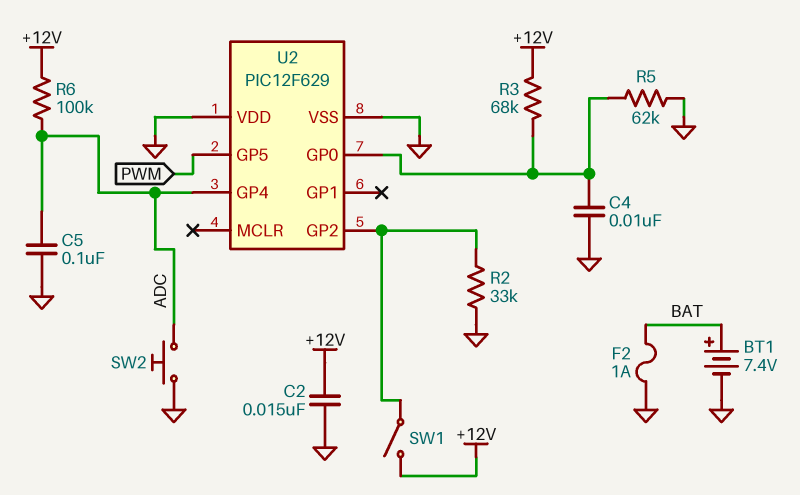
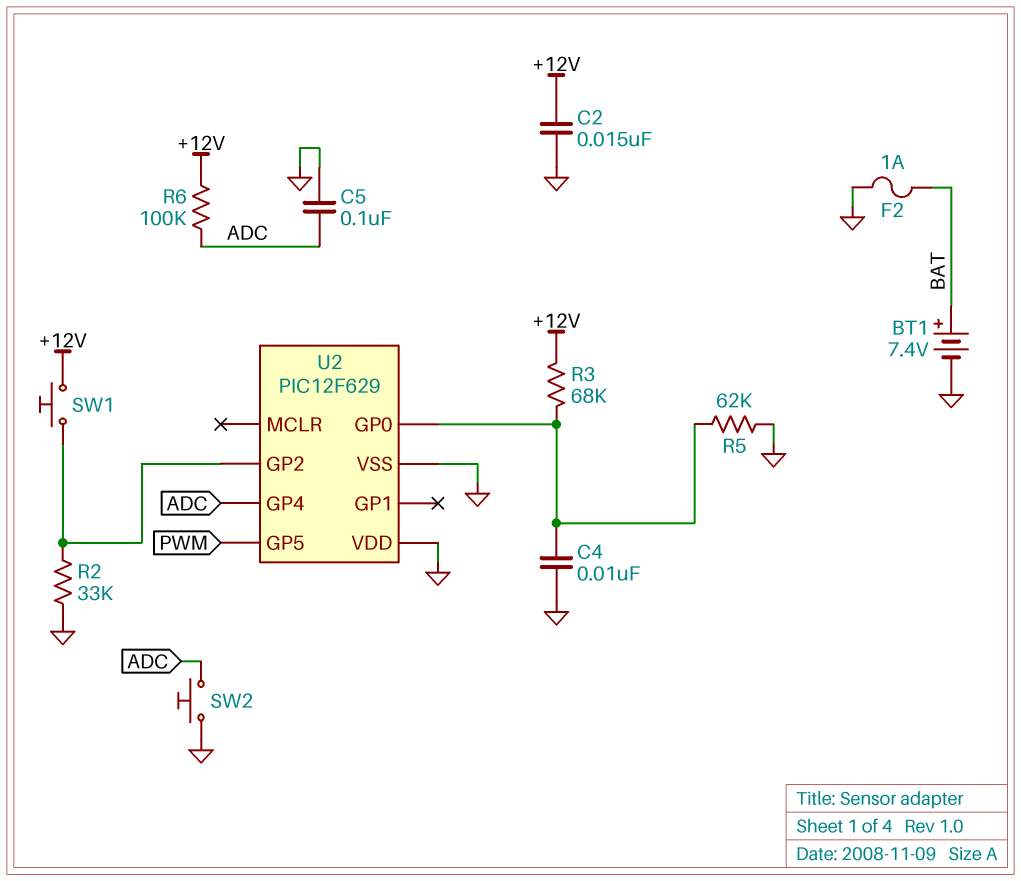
SW1: switch (+12V, U2/GP2) -> button (+12V, U2/GP2)

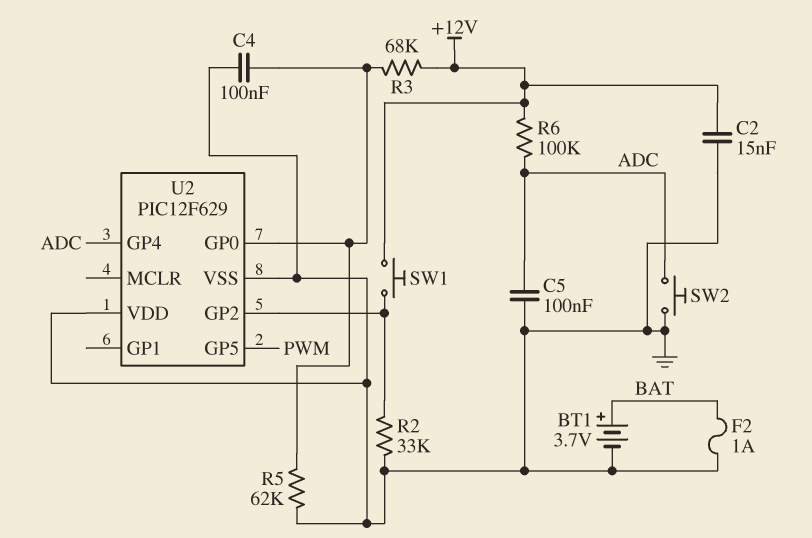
BT1: 7.4V (plus BAT, minus GND) -> 3.7V (plus BAT, minus GND)
C4: 10nF (GND, U2/GP0) -> 100nF (GND, U2/GP0)

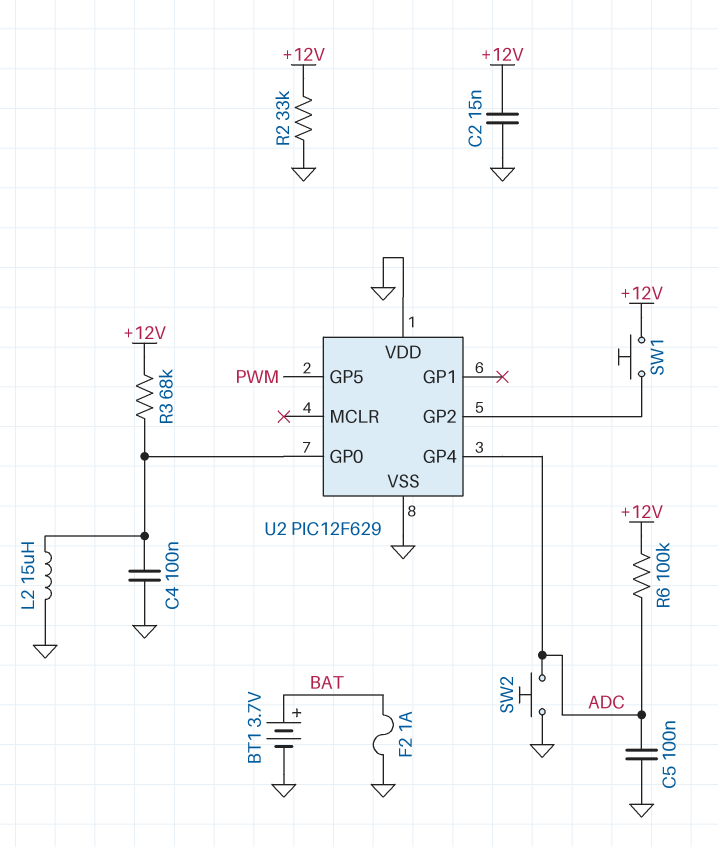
L2: none -> 15uH (GND, U2/GP0)
R2: 33k (GND, U2/GP2) -> 33k (+12V, GND)
R5: 62k (GND, U2/GP0) -> none

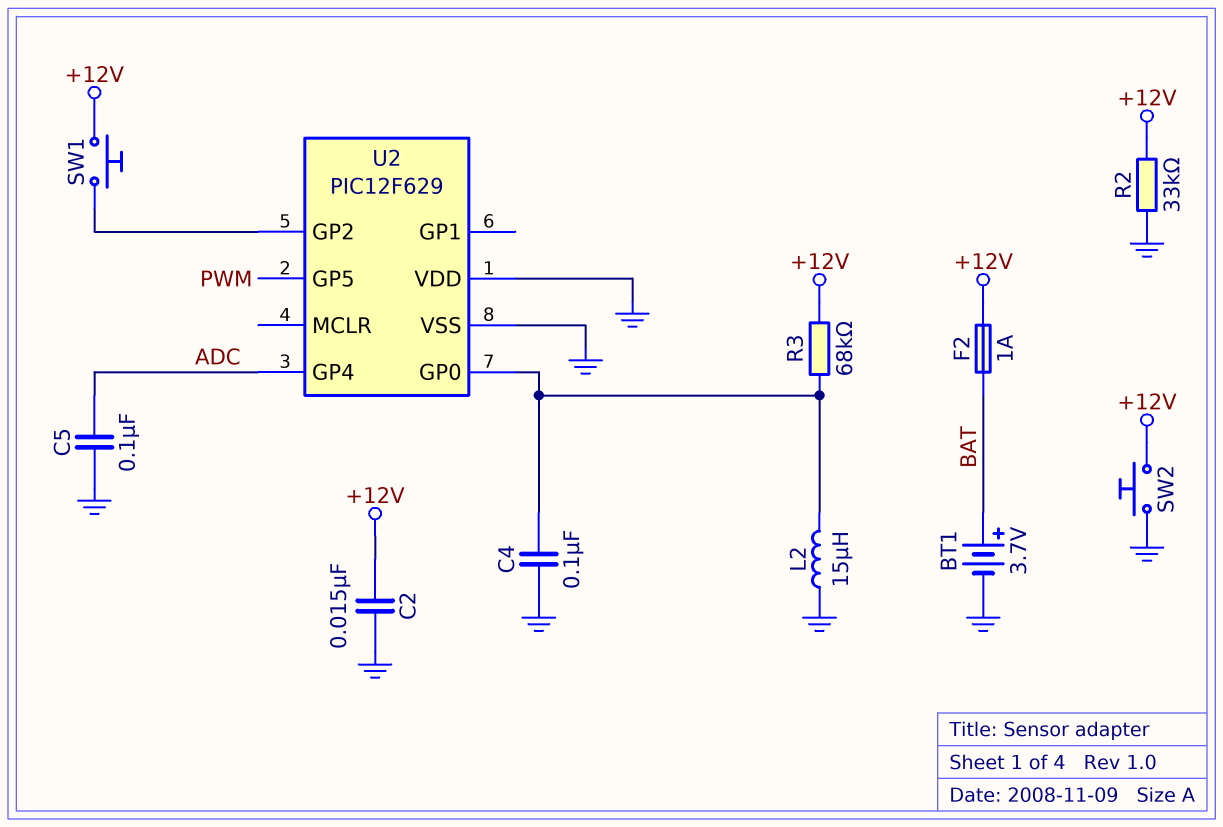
F2: 1A (BAT, GND) -> 1A (+12V, BAT)
R6: 100k (+12V, ADC) -> none
SW2: button (ADC, GND) -> button (+12V, GND)

